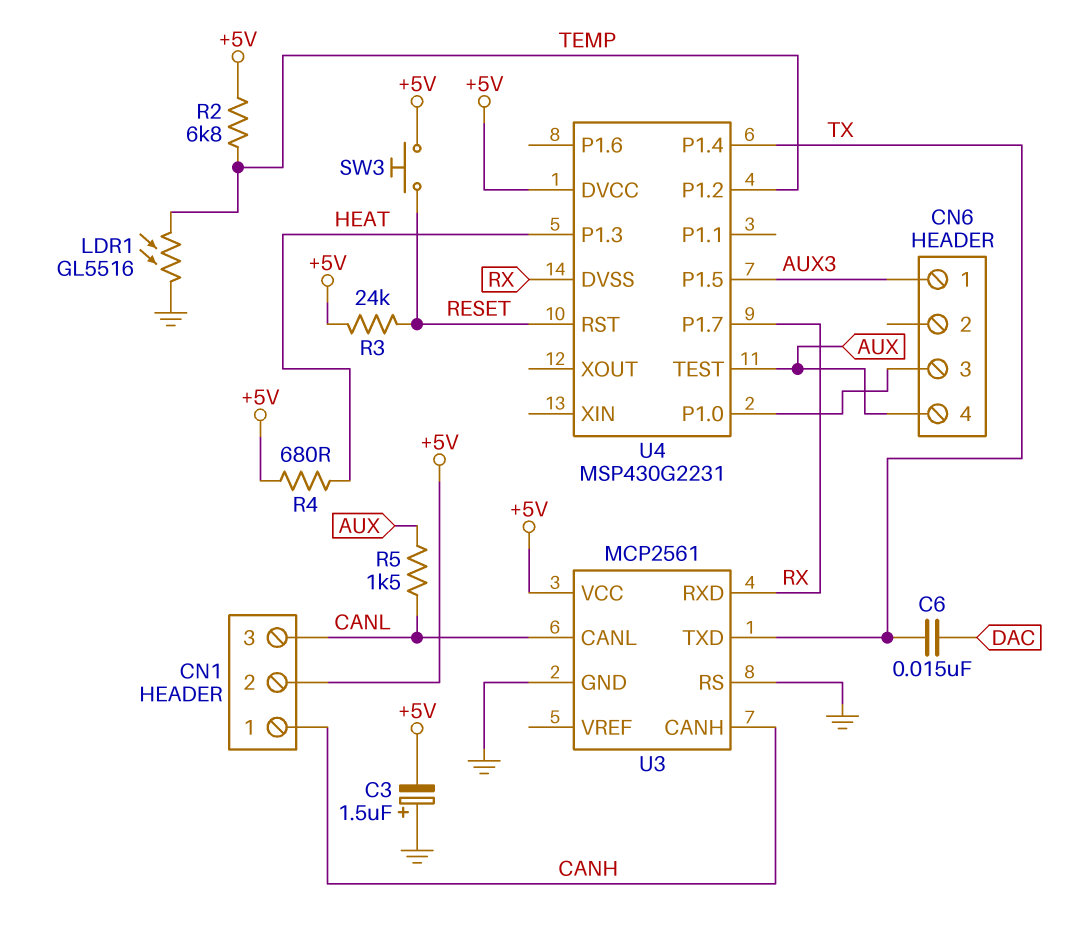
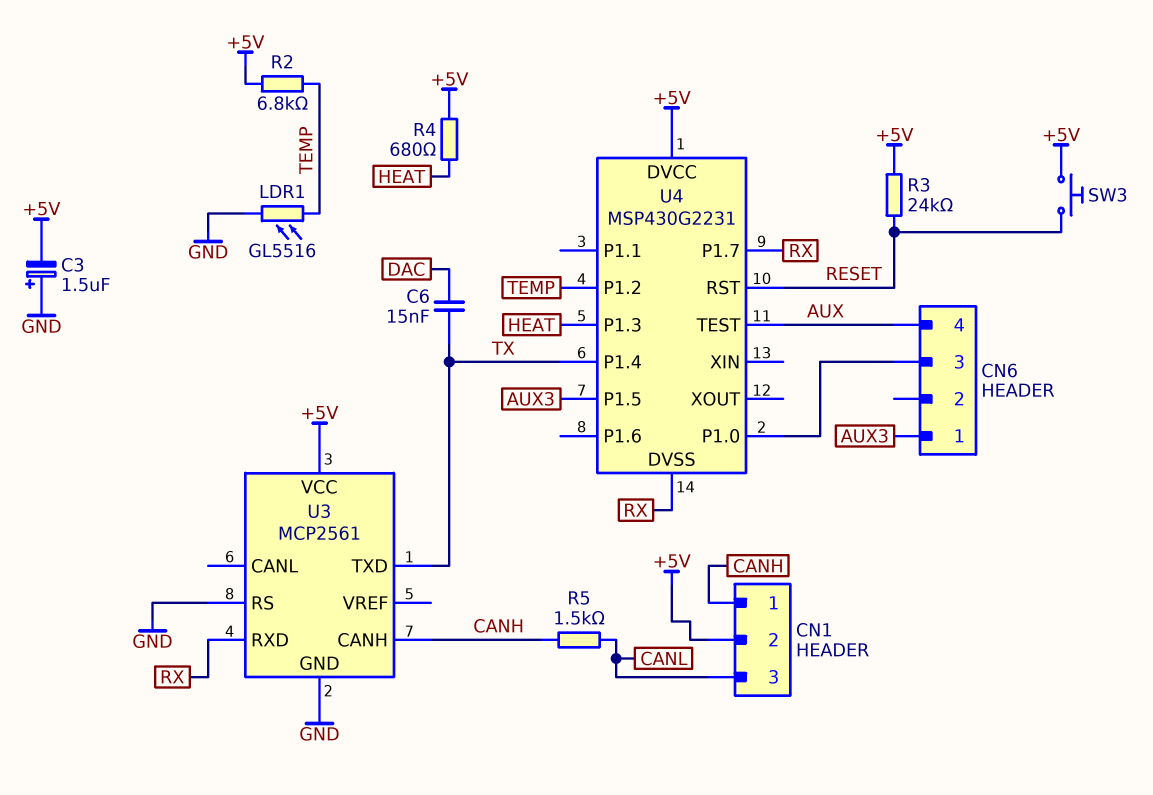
R5: 1.5k (AUX, CANL) -> 1.5k (CANH, CANL)
U3 pin CANL: CANL -> none

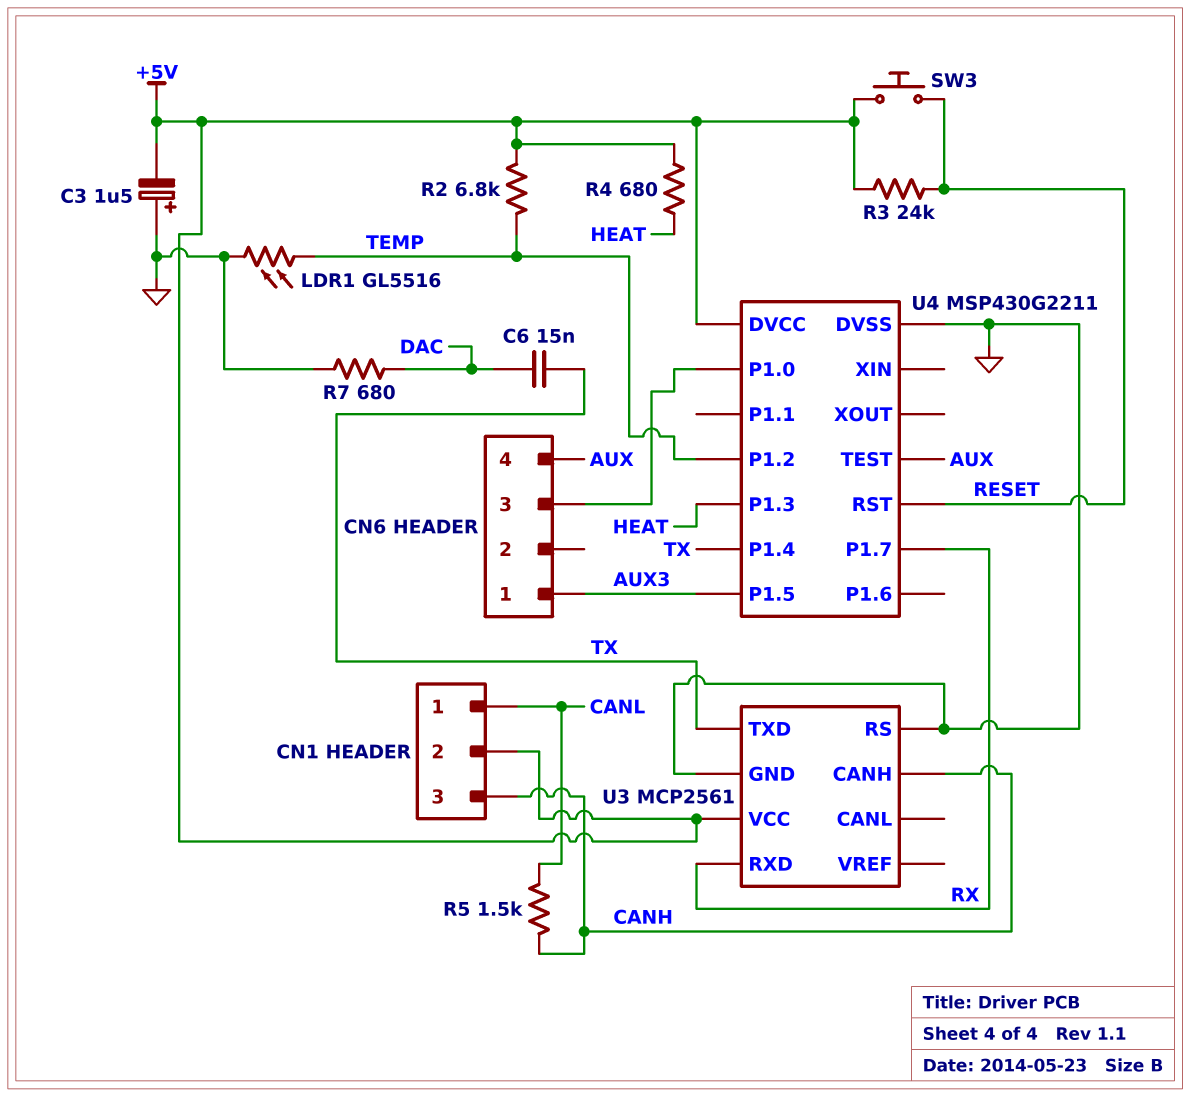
CN1 pin 1: CANH -> CANL
CN1 pin 3: CANL -> CANH
R7: none -> 680 (DAC, GND)
U4: MSP430G2231 -> MSP430G2211
U4 pin DVSS: RX -> GND

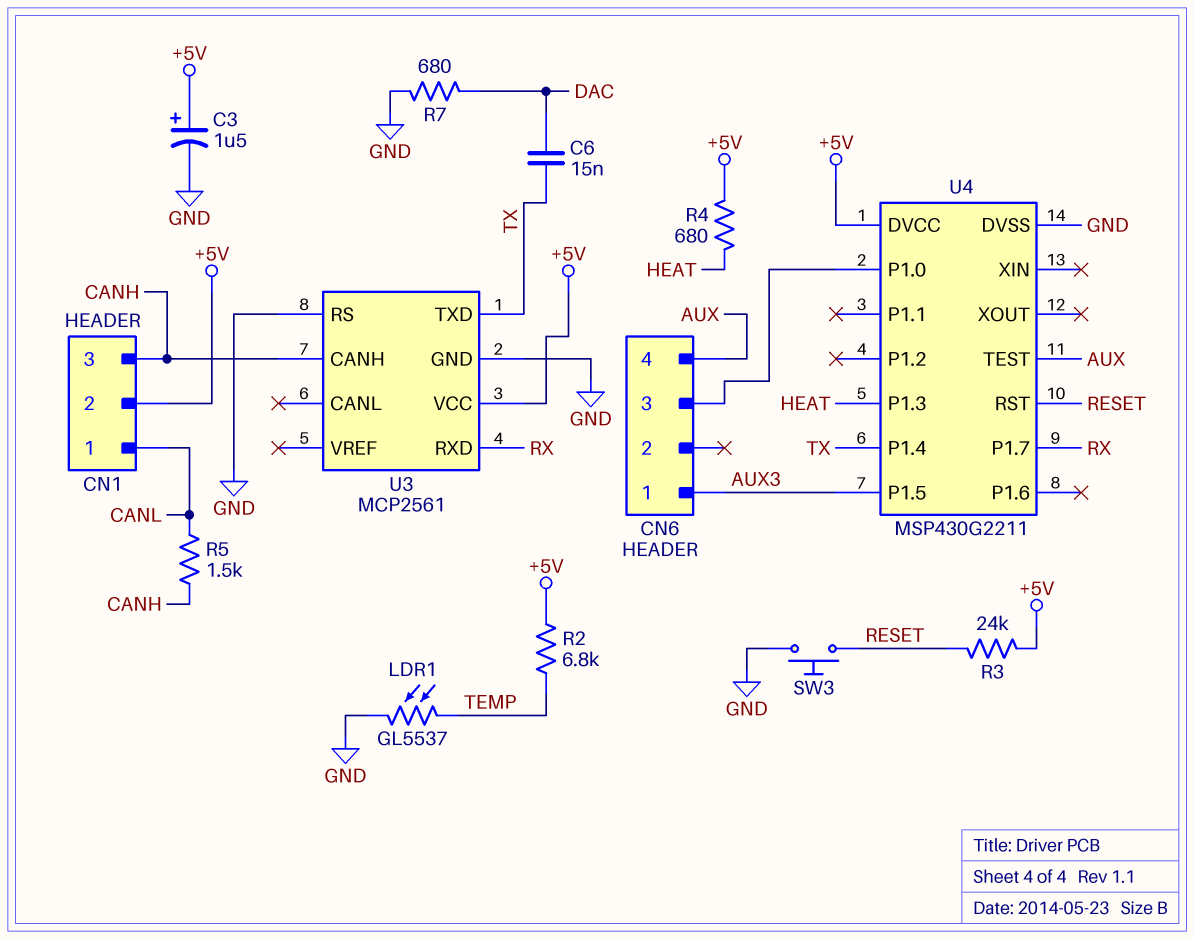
C3: 1.5uF (plus GND, minus +5V) -> 1.5uF (plus +5V, minus GND)
LDR1: GL5516 (GND, TEMP) -> GL5537 (GND, TEMP)
SW3: button (+5V, RESET) -> button (GND, RESET)
U4 pin P1.2: TEMP -> none

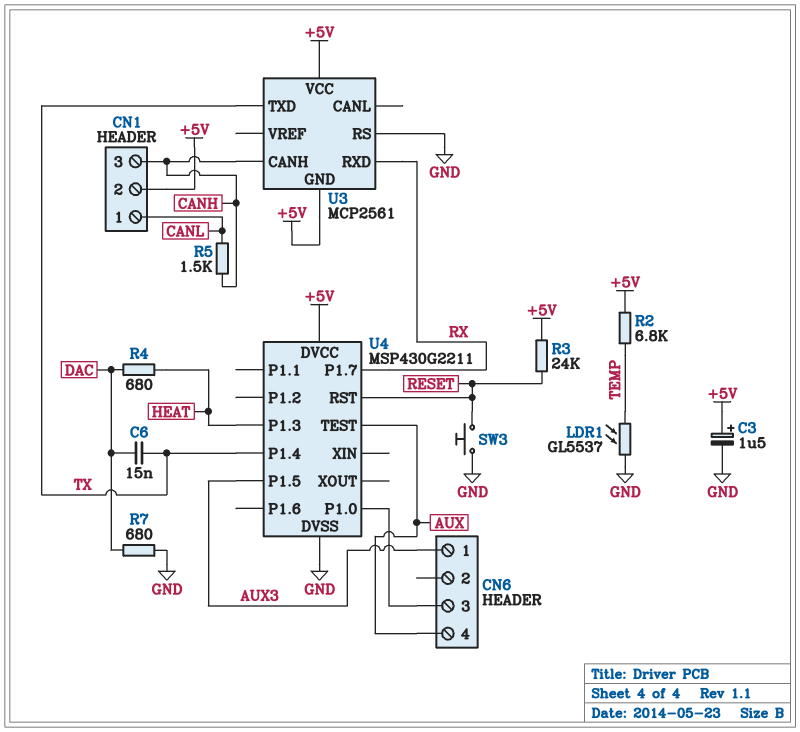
R4: 680 (+5V, HEAT) -> 680 (DAC, HEAT)
U3 pin GND: GND -> +5V

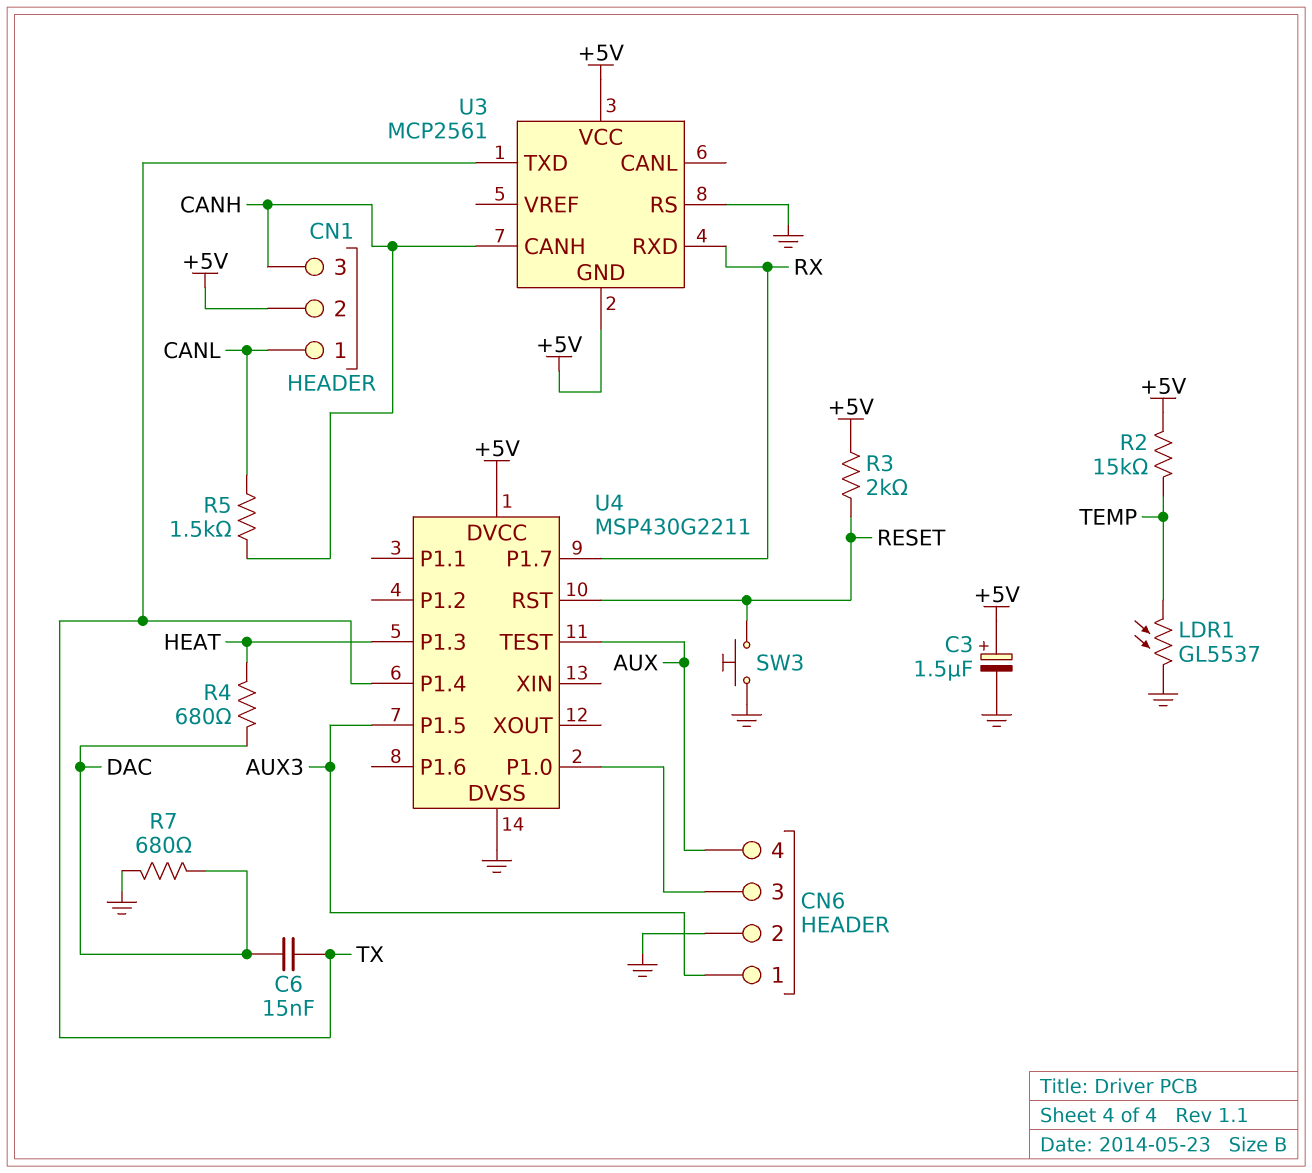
CN6 pin 2: none -> GND
R2: 6.8k (+5V, TEMP) -> 15k (+5V, TEMP)
R3: 24k (+5V, RESET) -> 2k (+5V, RESET)

